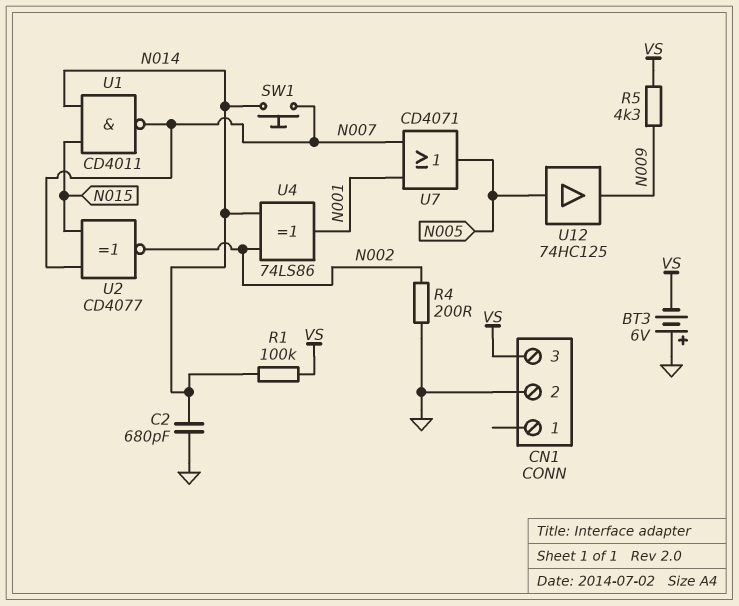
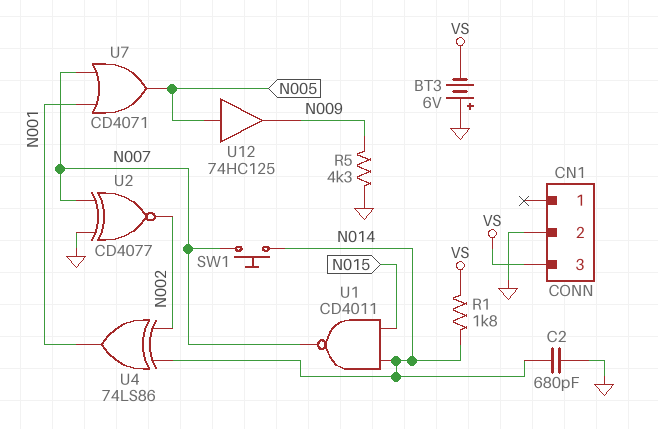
R1: 100k (N014, VS) -> 1.8k (N014, VS)
R4: 200 (GND, N002) -> none
R5: 4.3k (N009, VS) -> 4.3k (GND, N009)
U2: XNOR CD4077 (in N007, in N015, out N002) -> XNOR CD4077 (in GND, in N007, out N002)

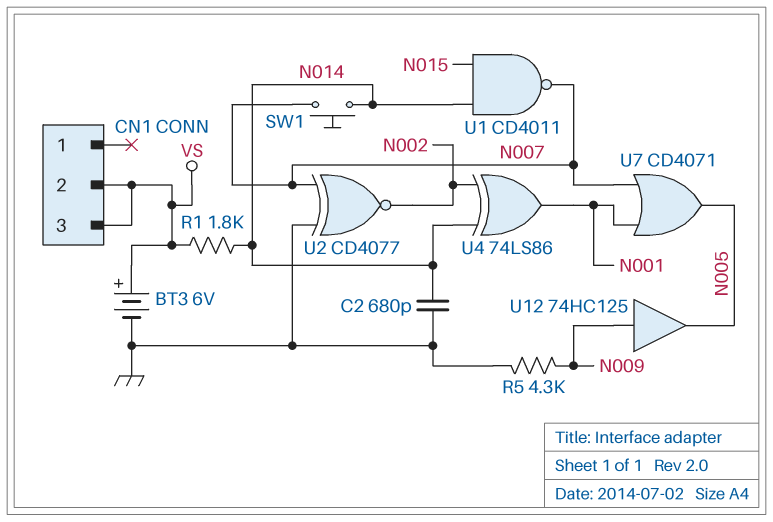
BT3: 6V (plus GND, minus VS) -> 6V (plus VS, minus GND)
CN1 pin 2: GND -> VS
U12: buffer 74HC125 (in N005, out N009) -> buffer 74HC125 (in N009, out N005)

